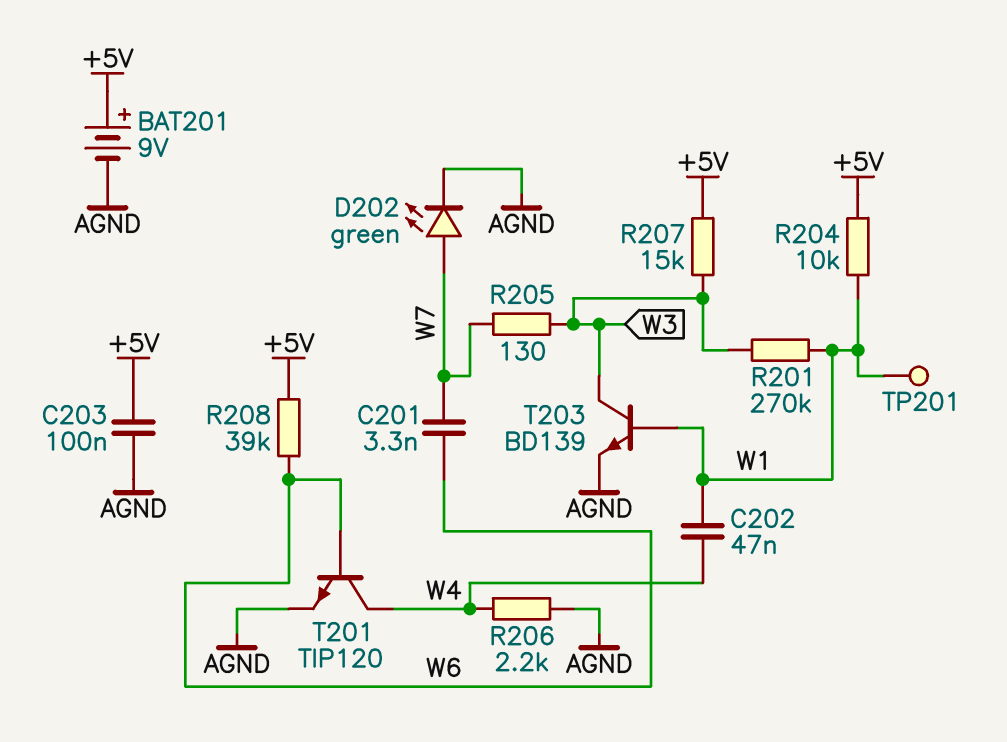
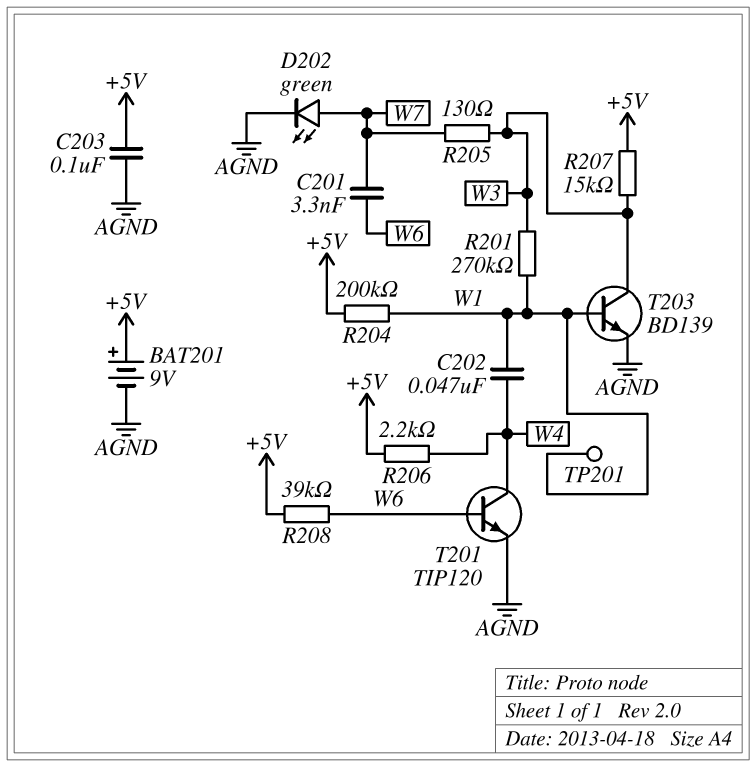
R204: 10k (+5V, W1) -> 200k (+5V, W1)
R206: 2.2k (AGND, W4) -> 2.2k (+5V, W4)

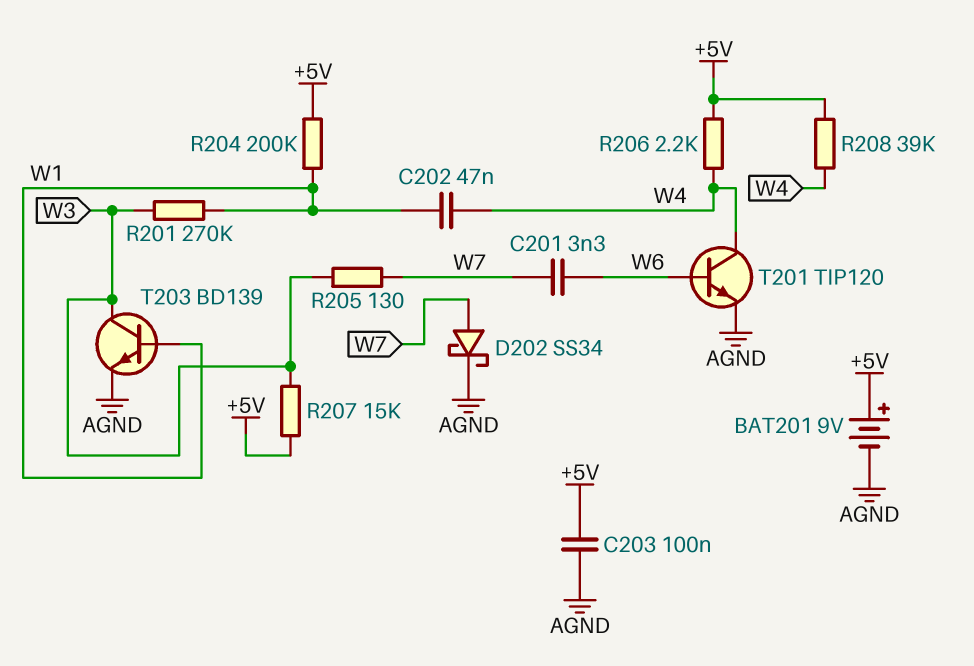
D202: LED green (A W7, K AGND) -> schottky SS34 (A W7, K AGND)
R208: 39k (+5V, W6) -> 39k (+5V, W4)
TP201: test point (W1) -> none

